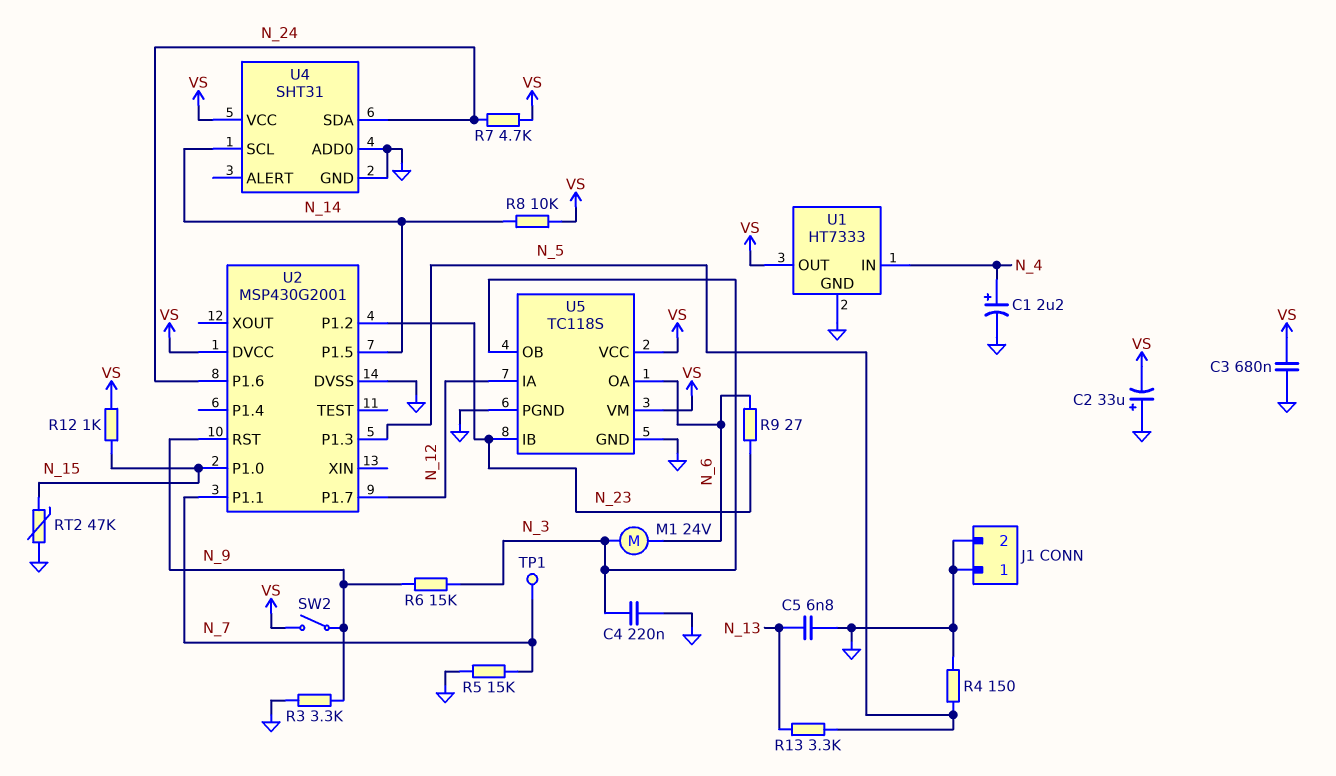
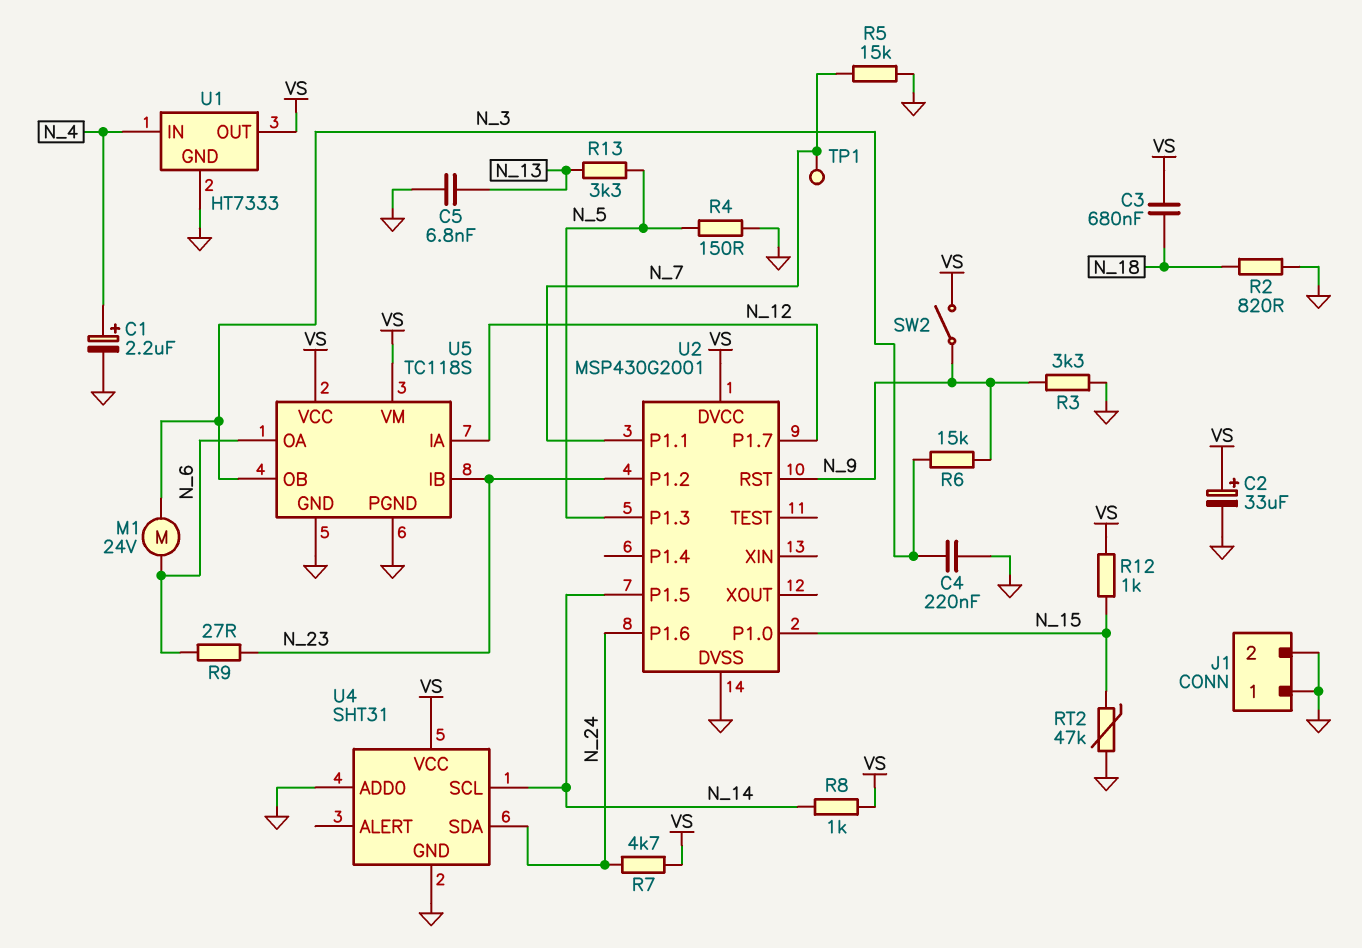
C2: 33uF (plus GND, minus VS) -> 33uF (plus VS, minus GND)
C3: 680nF (GND, VS) -> 680nF (N_18, VS)
R2: none -> 820 (GND, N_18)
R8: 10k (N_14, VS) -> 1k (N_14, VS)

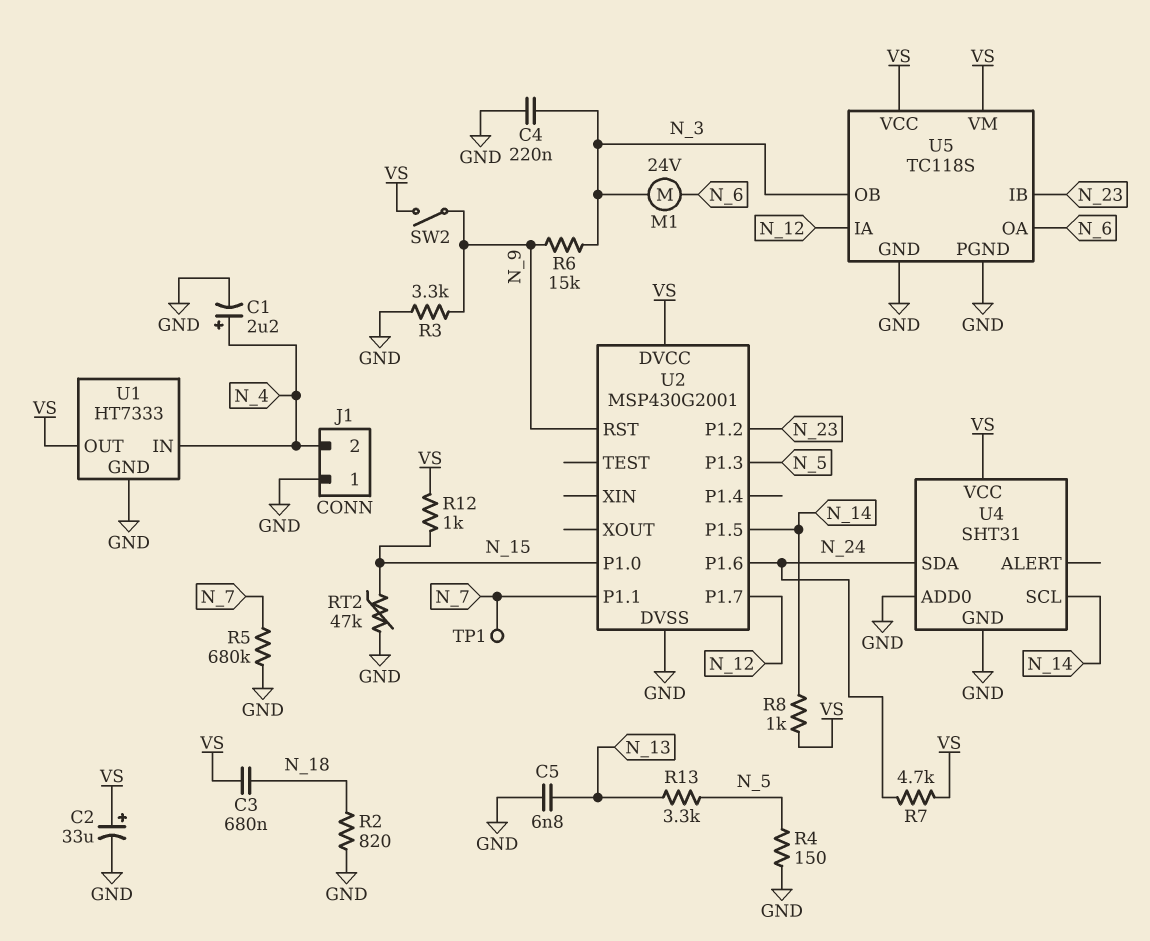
J1 pin 2: GND -> N_4
R5: 15k (GND, N_7) -> 680k (GND, N_7)
R9: 27 (N_6, N_23) -> none

